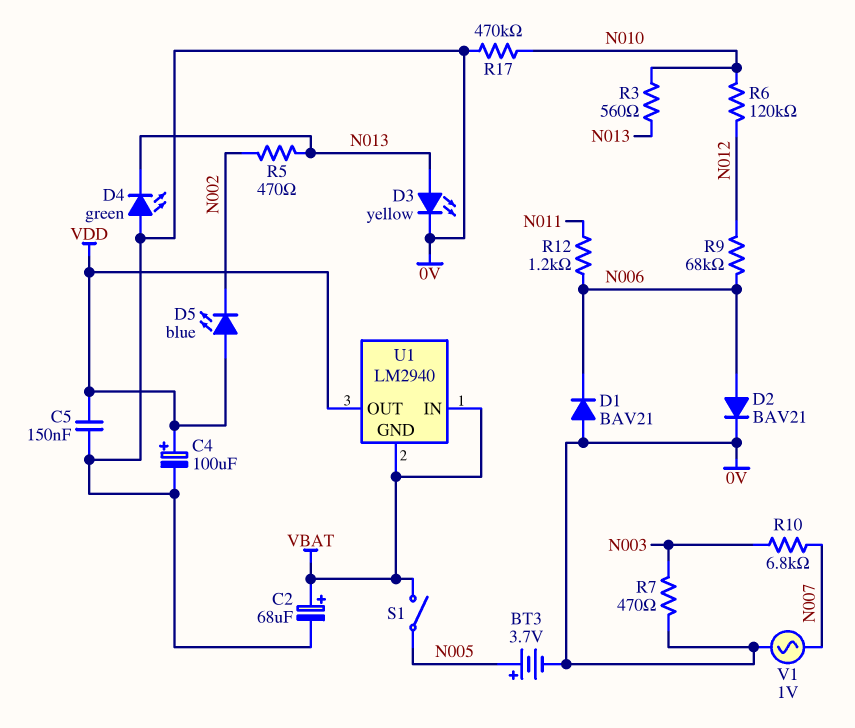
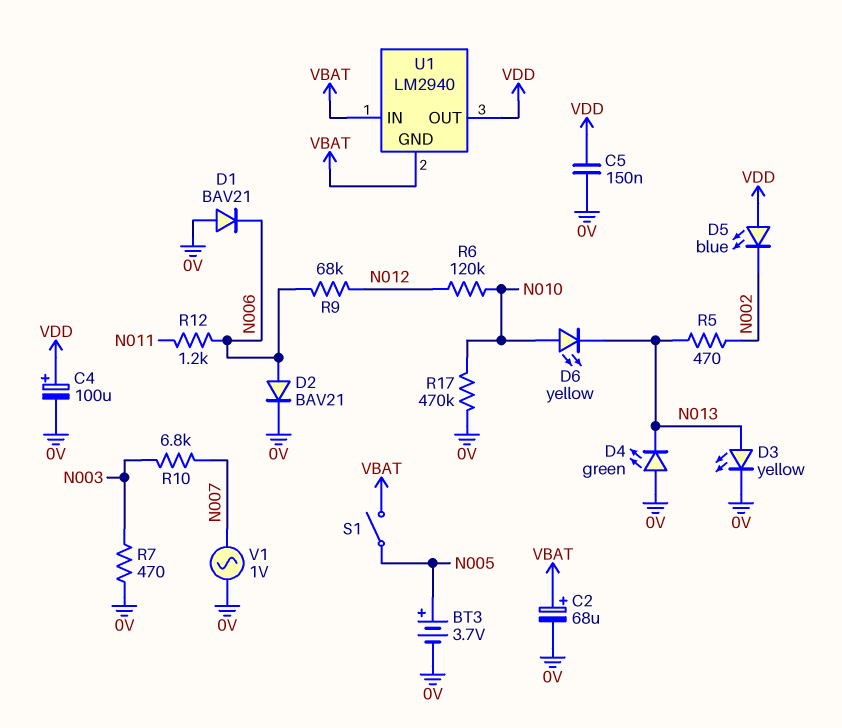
D6: none -> LED yellow (A N010, K N013)
R3: 560 (N010, N013) -> none

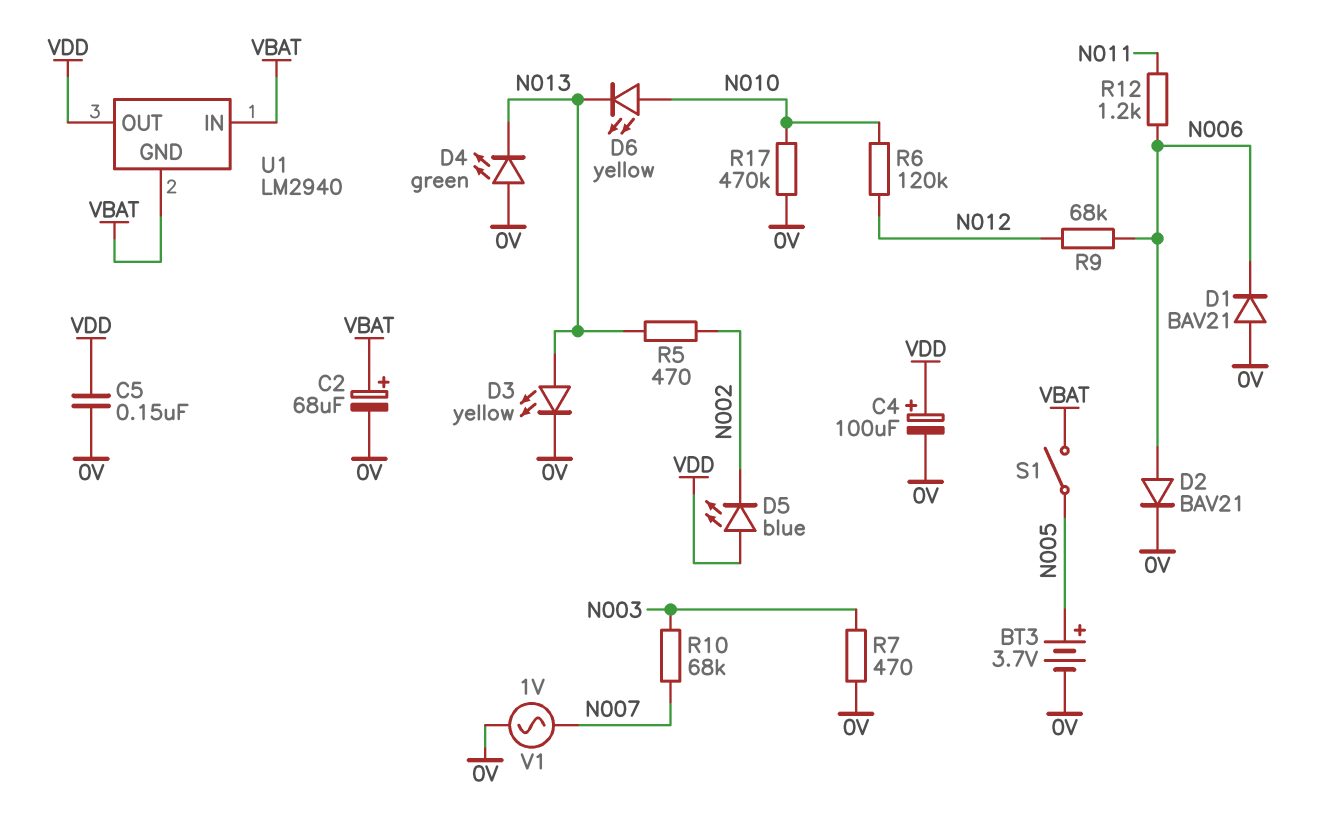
R10: 6.8k (N003, N007) -> 68k (N003, N007)

